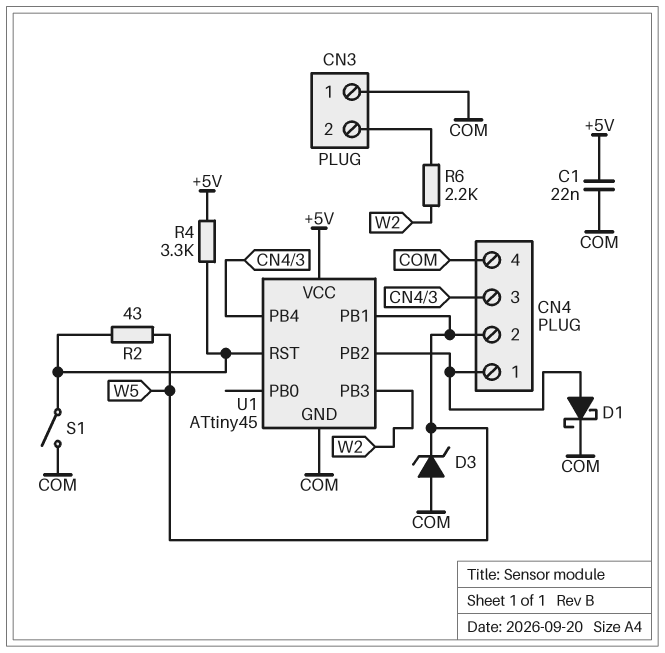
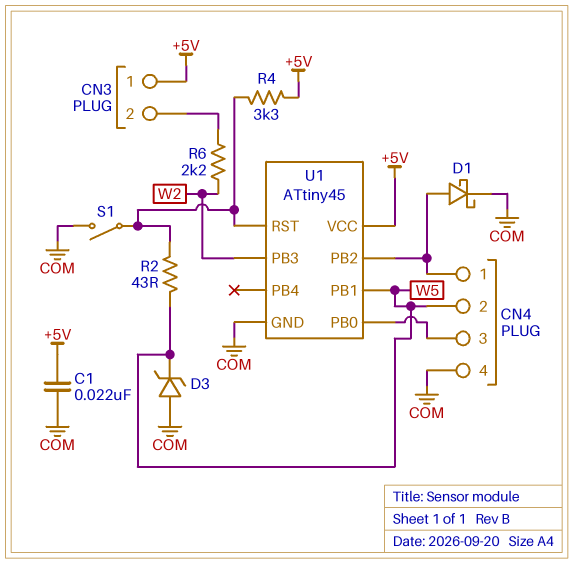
CN3 pin 1: COM -> +5V
U1 pin PB0: none -> CN4/3
U1 pin PB4: CN4/3 -> none

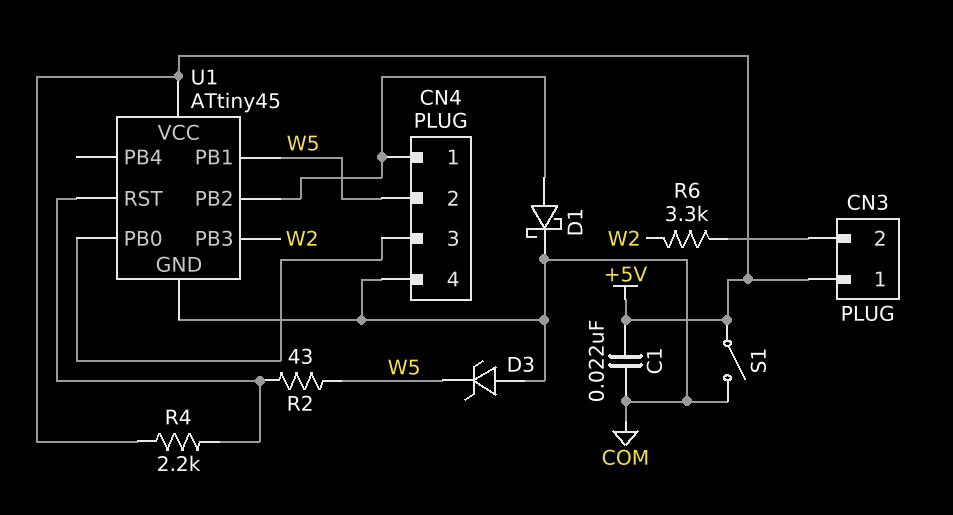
R4: 3.3k (+5V, U1/RST) -> 2.2k (+5V, U1/RST)
R6: 2.2k (CN3/2, W2) -> 3.3k (CN3/2, W2)
S1: switch (COM, U1/RST) -> switch (+5V, COM)

